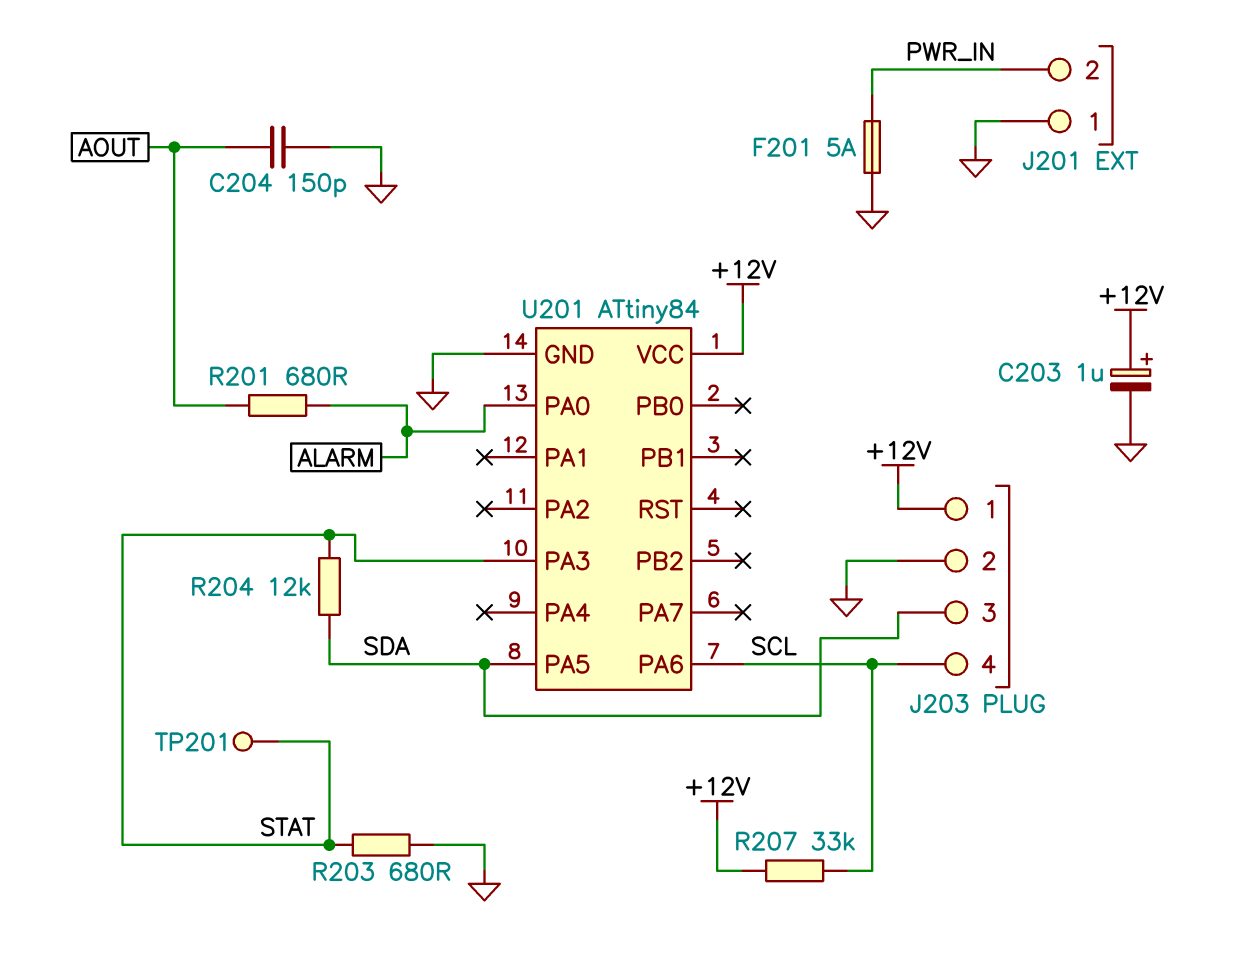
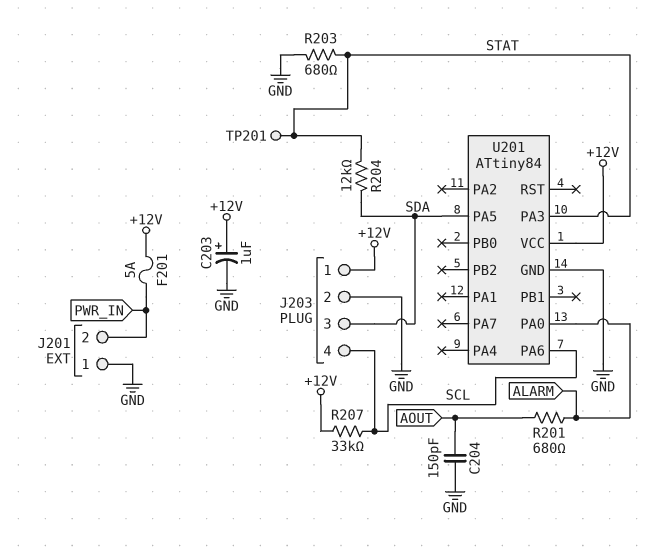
F201: 5A (GND, PWR_IN) -> 5A (+12V, PWR_IN)

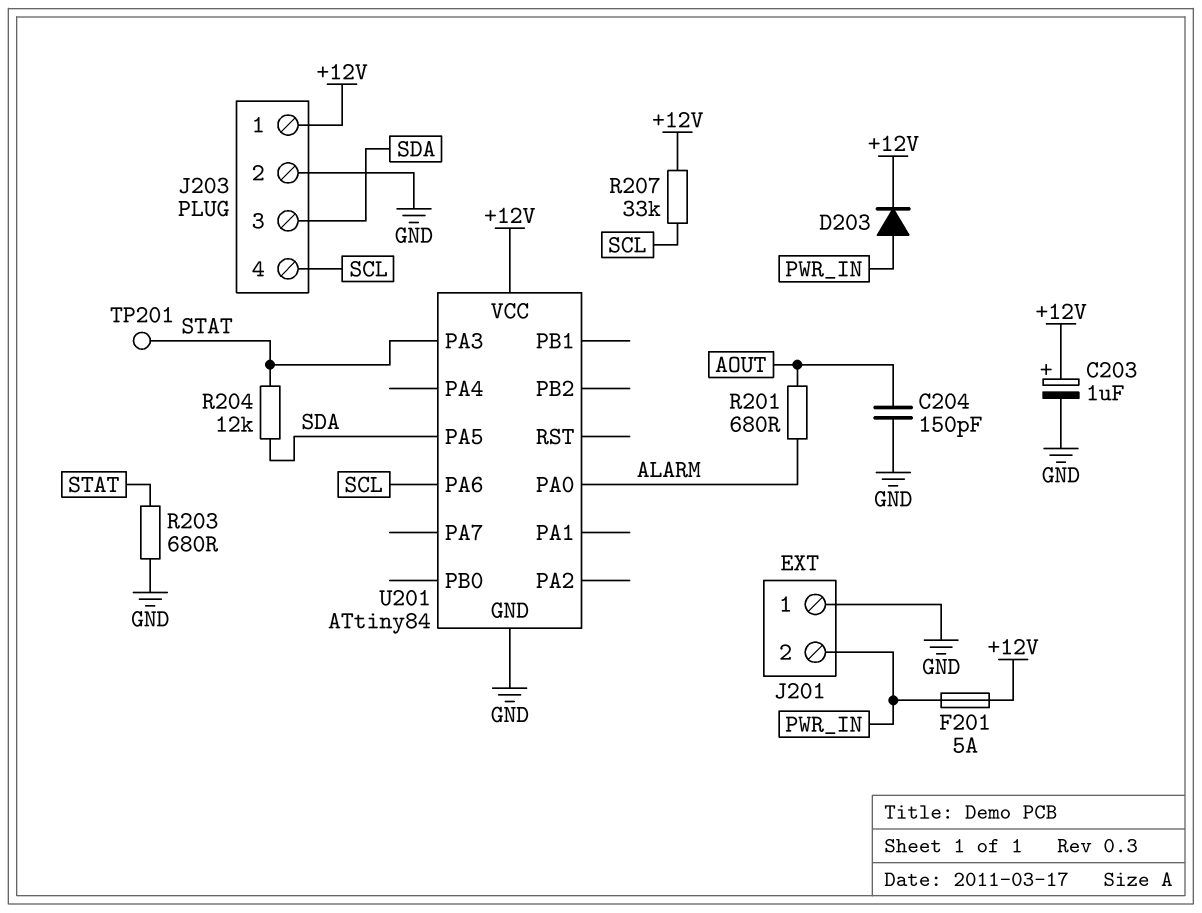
D203: none -> diode (A PWR_IN, K +12V)

